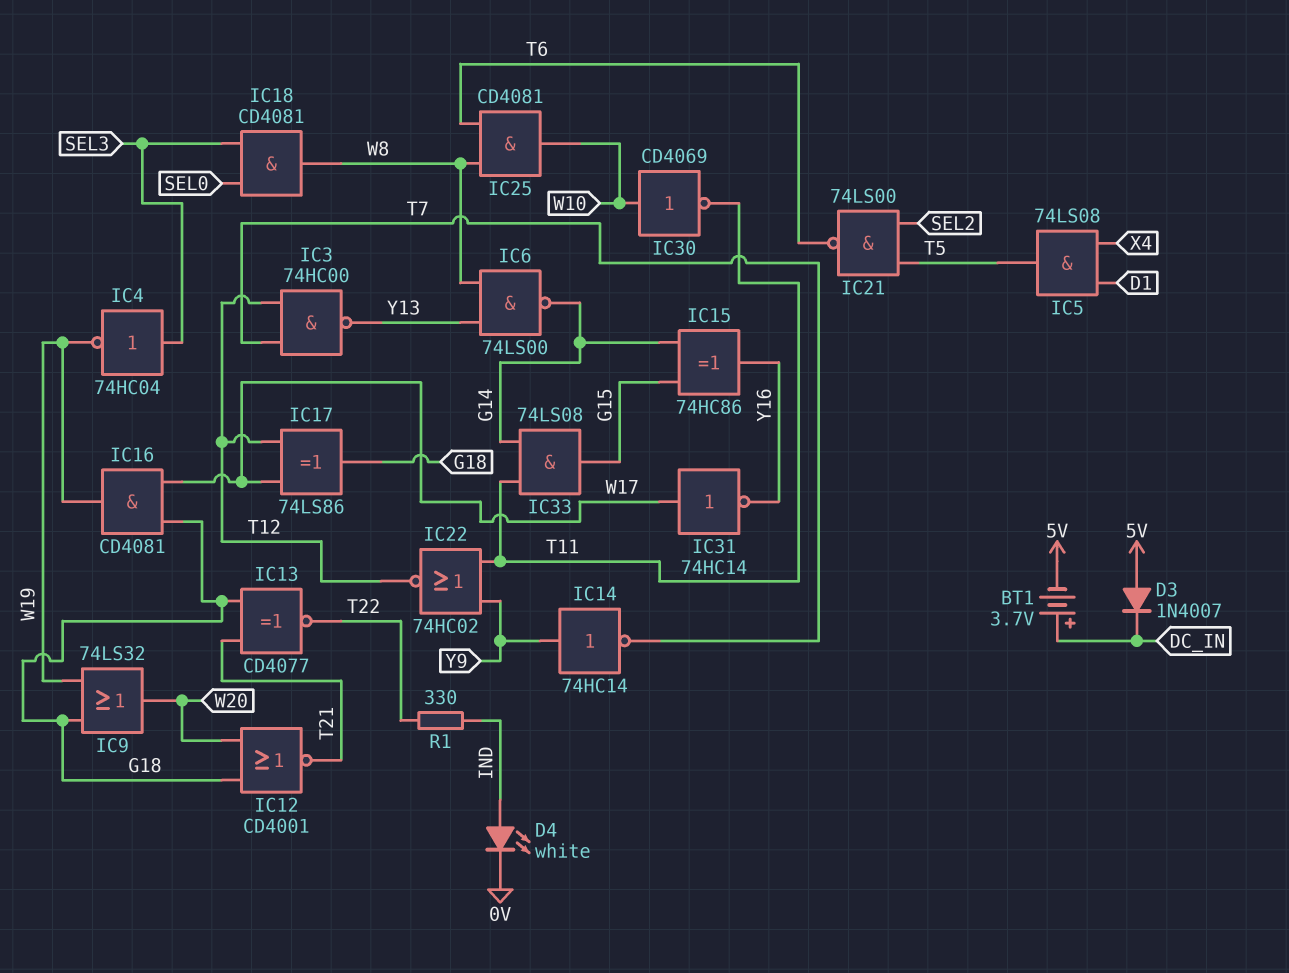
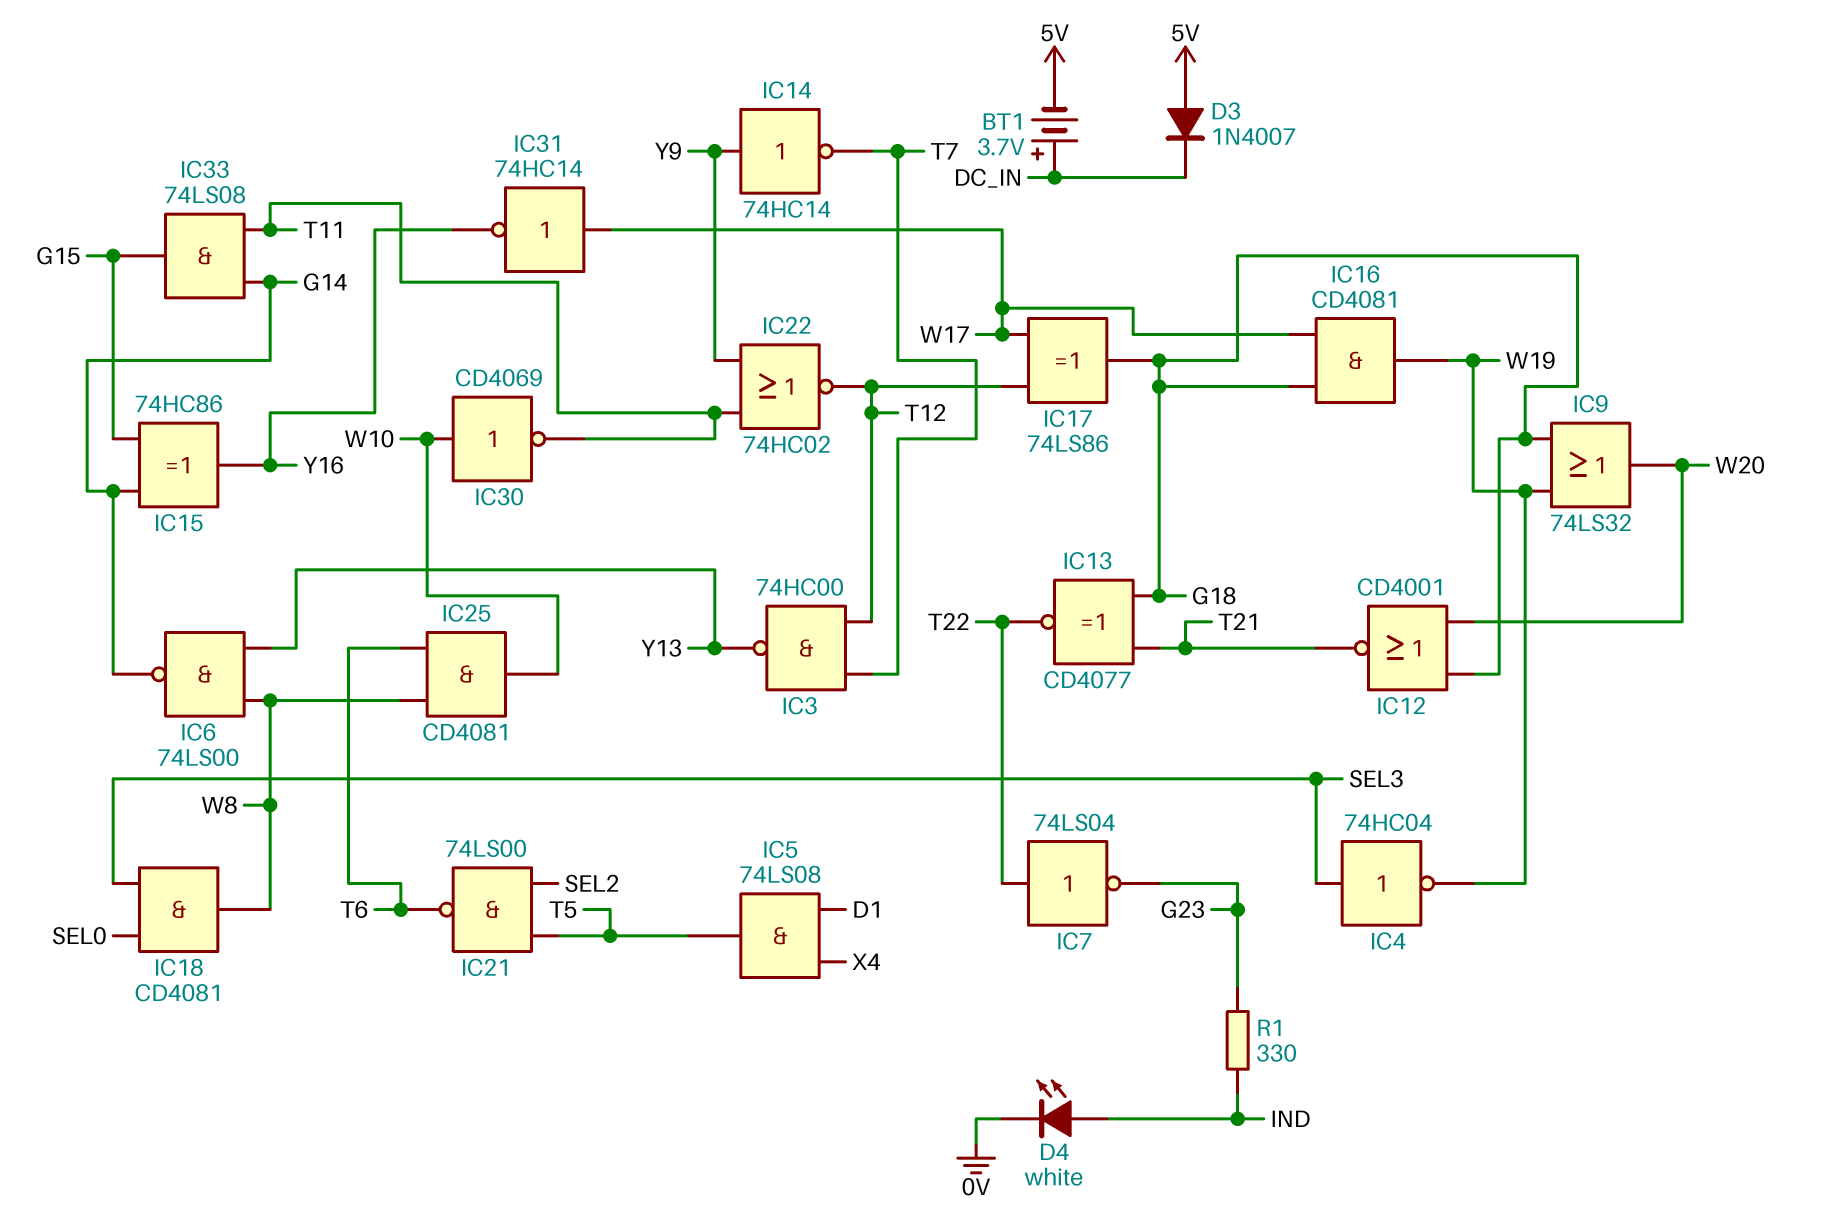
IC7: none -> NOT 74LS04 (in T22, out G23)
R1: 330 (IND, T22) -> 330 (G23, IND)

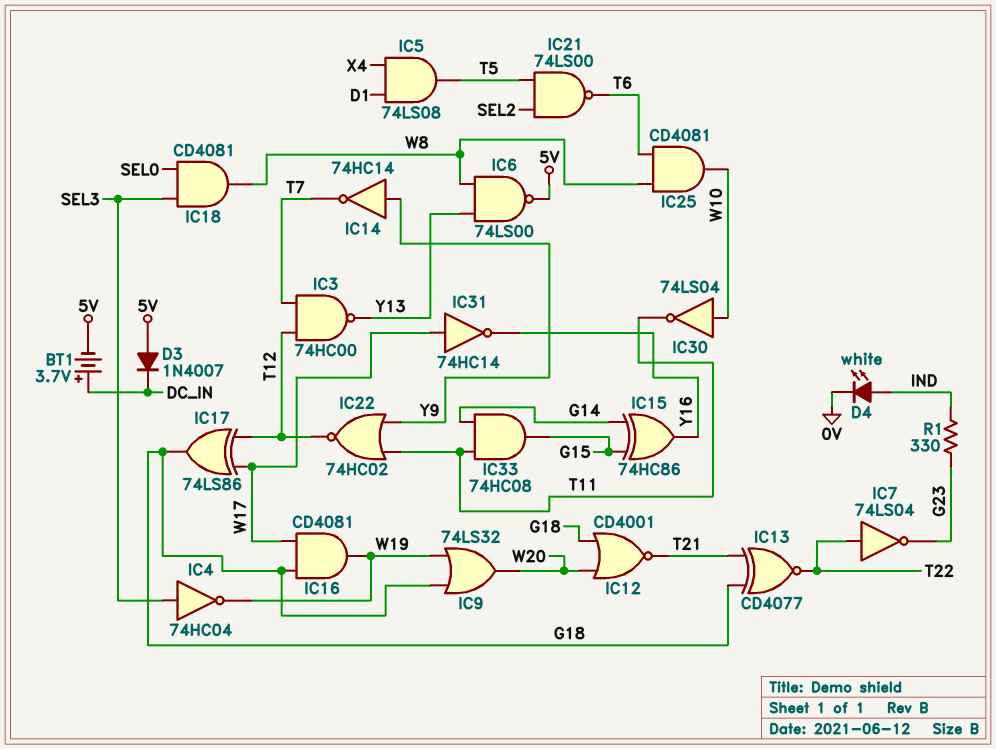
IC6: NAND 74LS00 (in W8, in Y13, out G14) -> NAND 74LS00 (in W8, in Y13, out 5V)
IC30: NOT CD4069 (in W10, out T11) -> NOT 74LS04 (in W10, out T11)
IC33: AND 74LS08 (in G14, in T11, out G15) -> AND 74HC08 (in G14, in T11, out G15)

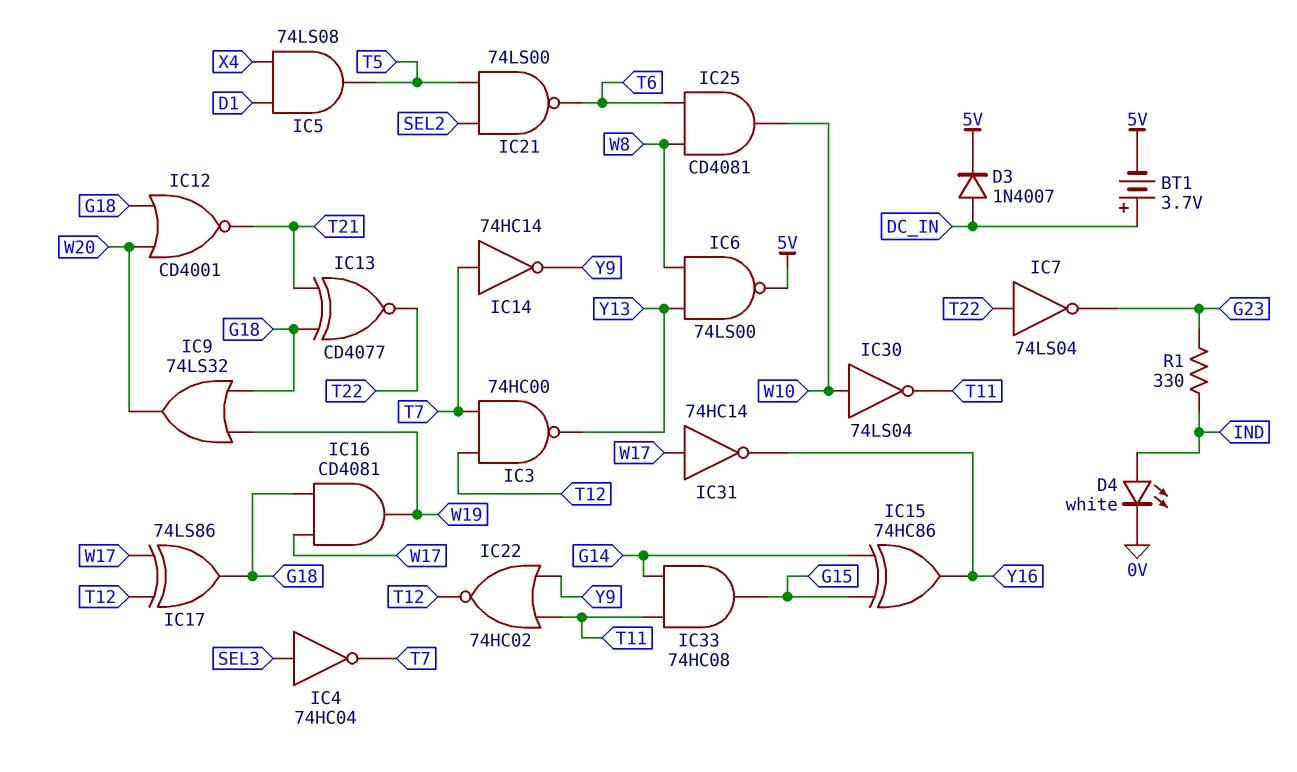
D3: diode 1N4007 (A 5V, K DC_IN) -> diode 1N4007 (A DC_IN, K 5V)
IC4: NOT 74HC04 (in SEL3, out W19) -> NOT 74HC04 (in SEL3, out T7)
IC14: NOT 74HC14 (in Y9, out T7) -> NOT 74HC14 (in T7, out Y9)
IC18: AND CD4081 (in SEL0, in SEL3, out W8) -> none

